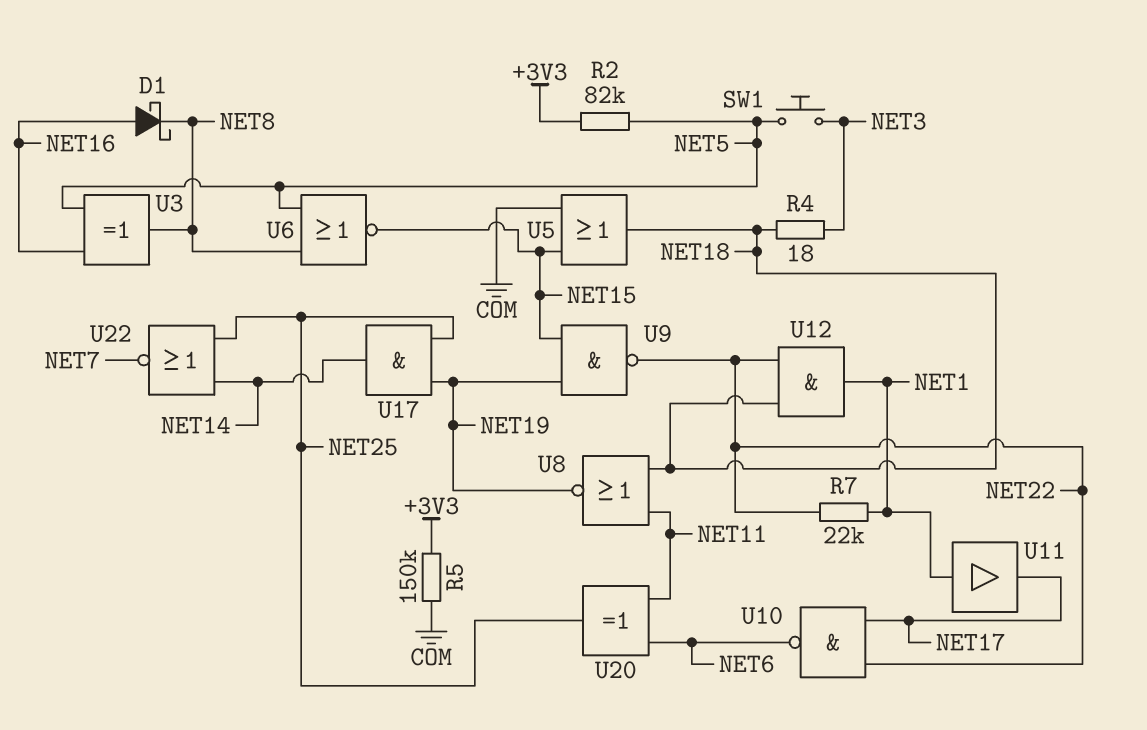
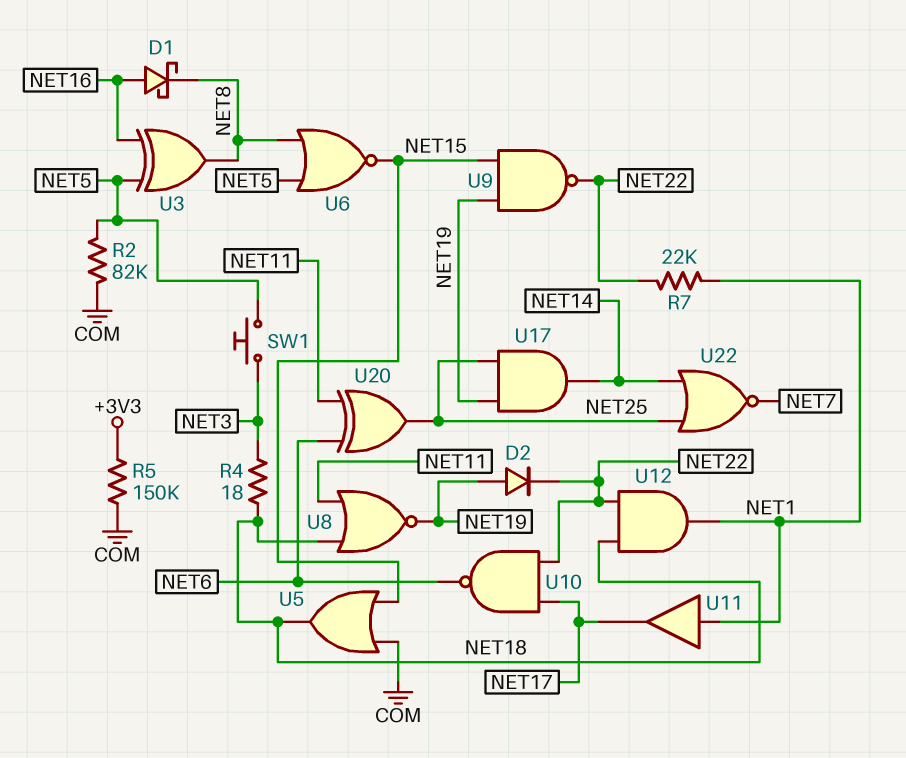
D2: none -> diode (A NET19, K NET22)
R2: 82k (+3V3, NET5) -> 82k (COM, NET5)

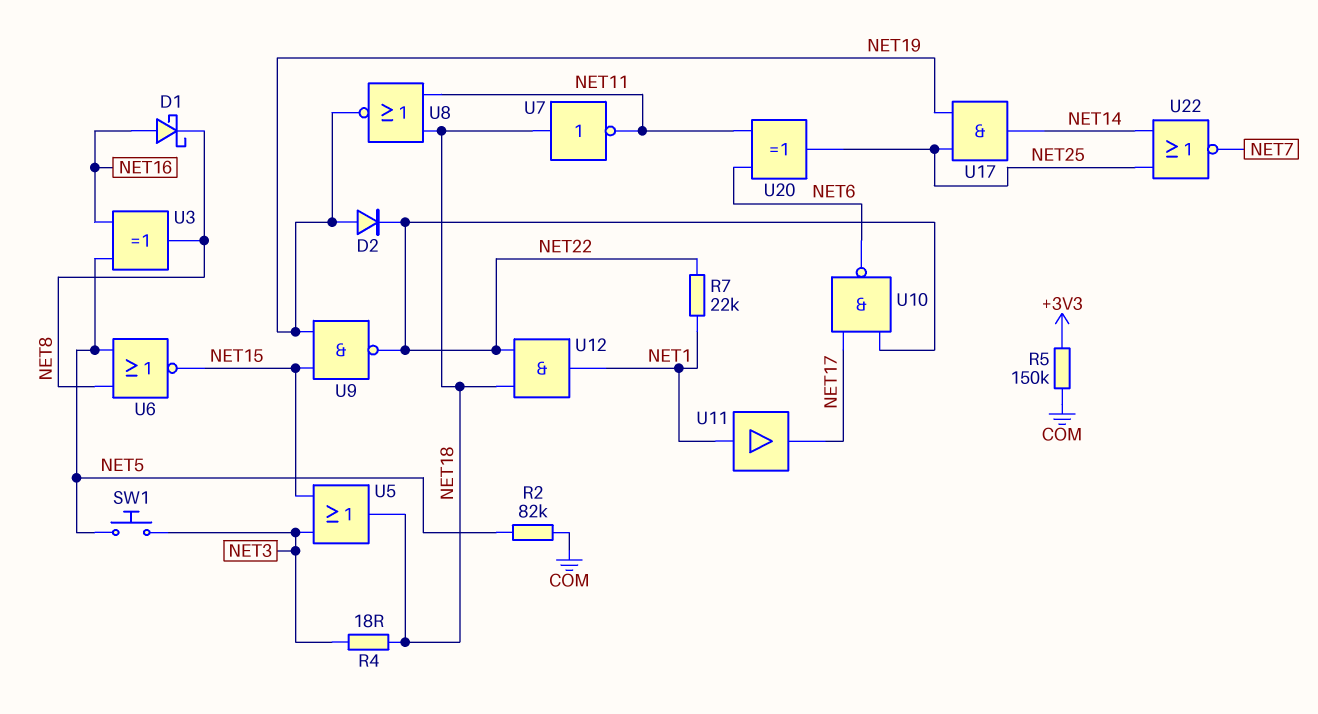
U5: OR (in COM, in NET15, out NET18) -> OR (in NET3, in NET15, out NET18)
U7: none -> NOT (in NET18, out NET11)

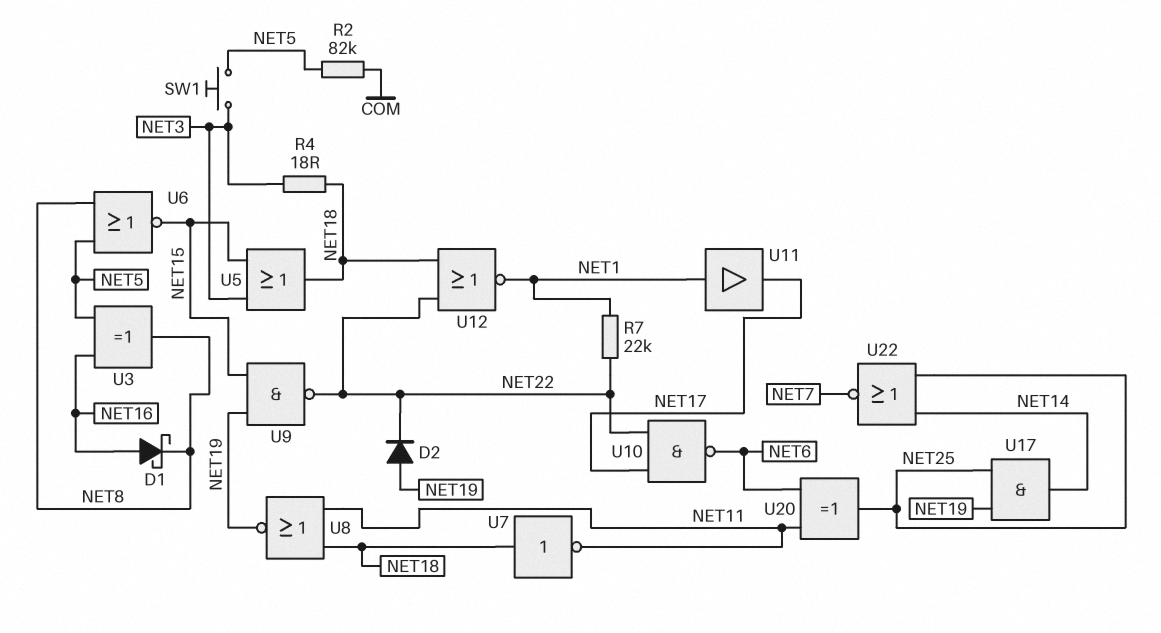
R5: 150k (+3V3, COM) -> none
U12: AND (in NET18, in NET22, out NET1) -> NOR (in NET18, in NET22, out NET1)

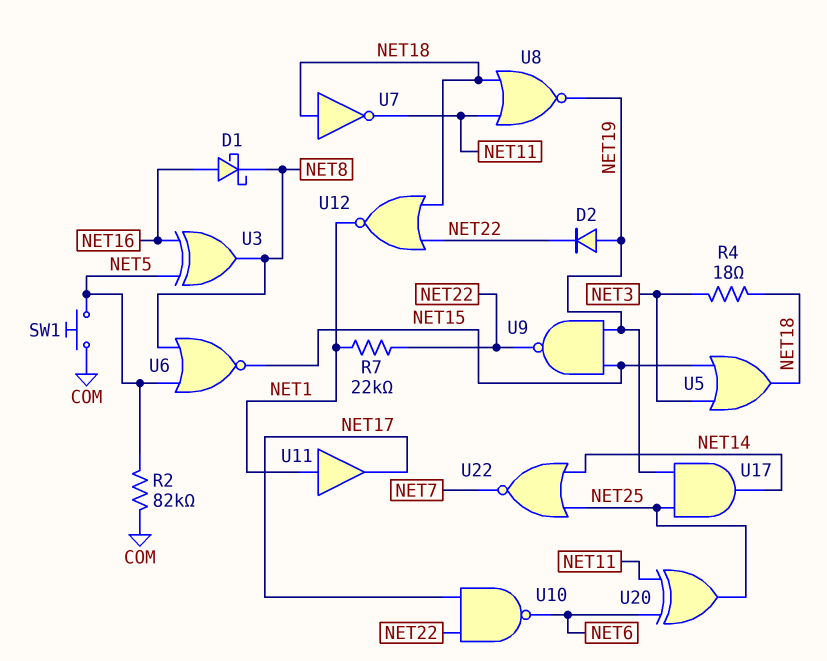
SW1: button (NET3, NET5) -> button (COM, NET5)

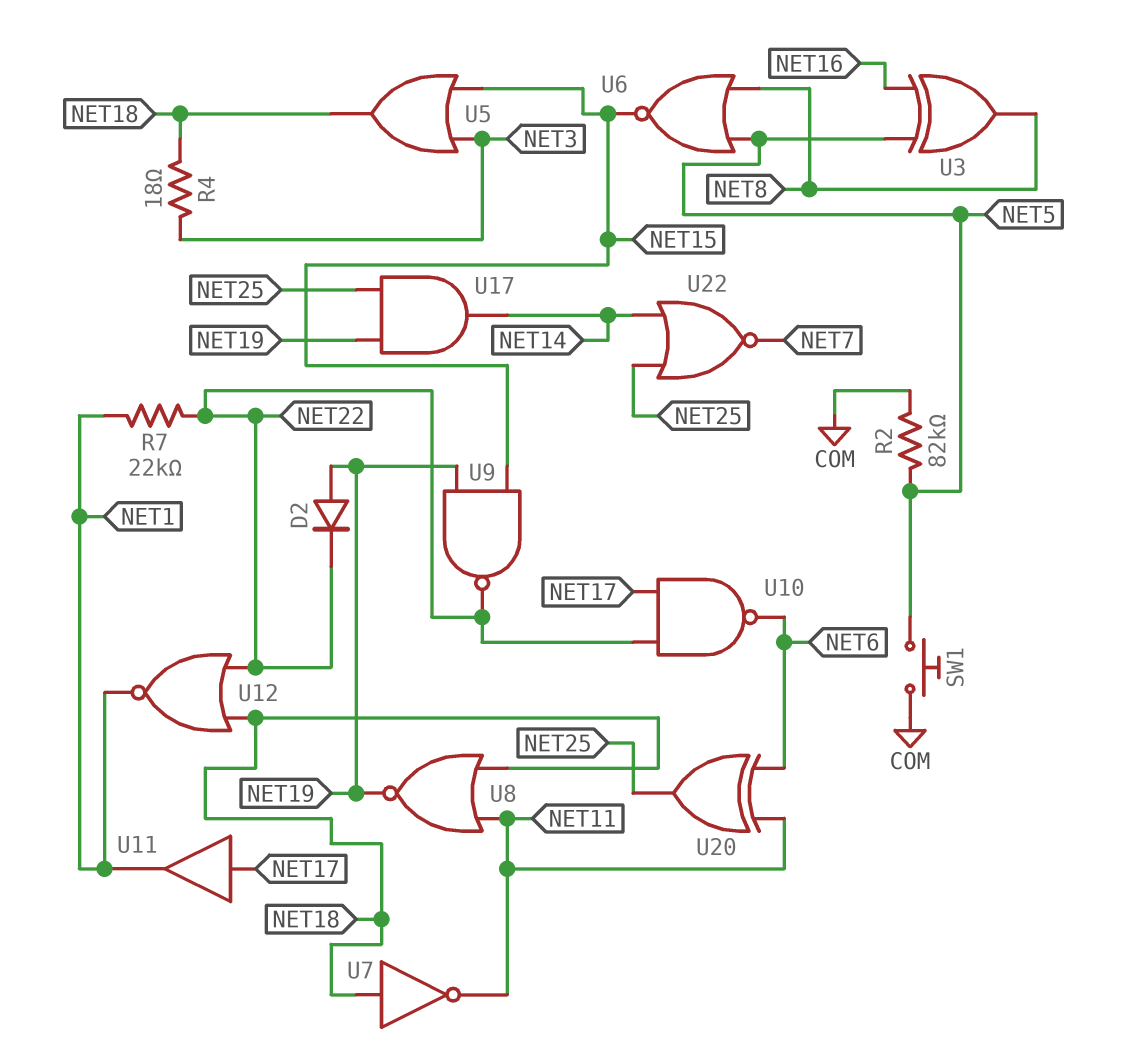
D1: schottky (A NET16, K NET8) -> none
U11: buffer (in NET1, out NET17) -> buffer (in NET17, out NET1)

